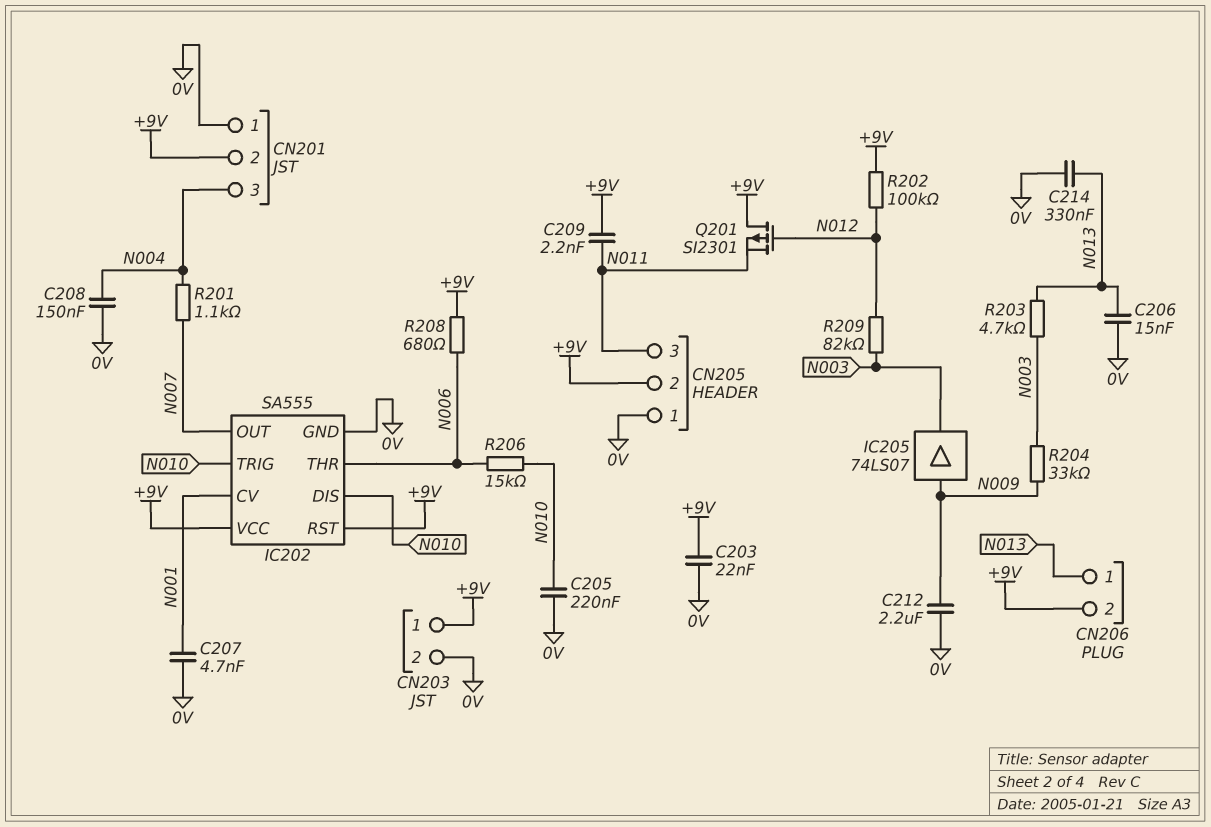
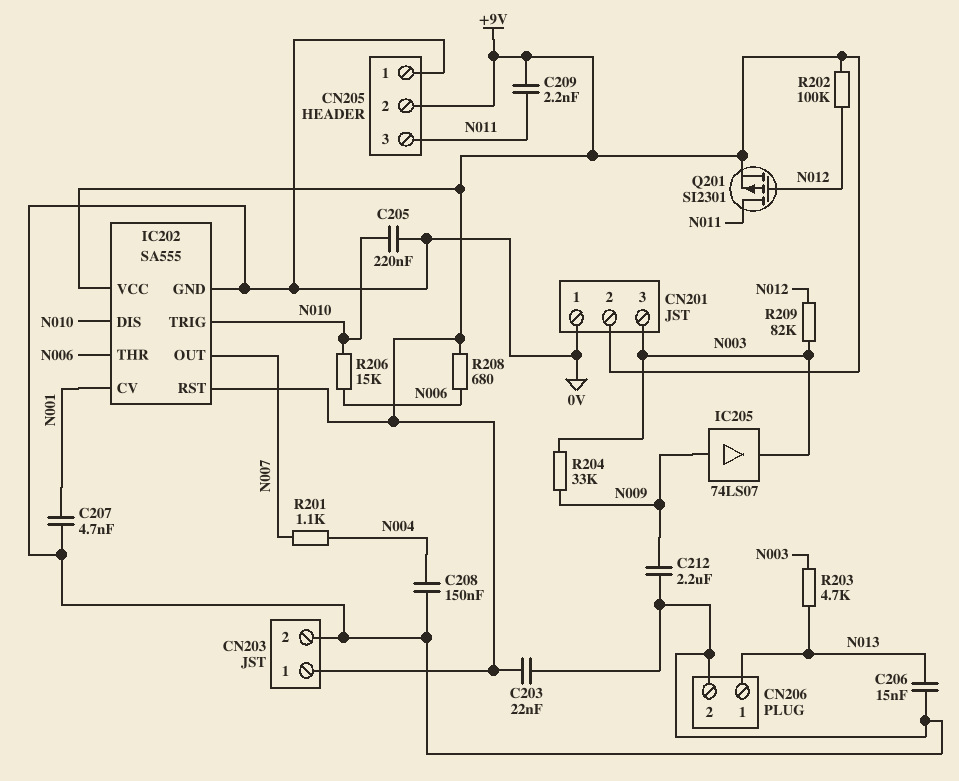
C214: 330nF (0V, N013) -> none
CN201 pin 3: N004 -> N003
CN206 pin 2: +9V -> 0V
Q201: PMOS SI2301 (G N012, D +9V, S N011) -> PMOS SI2301 (G N012, D N011, S +9V)

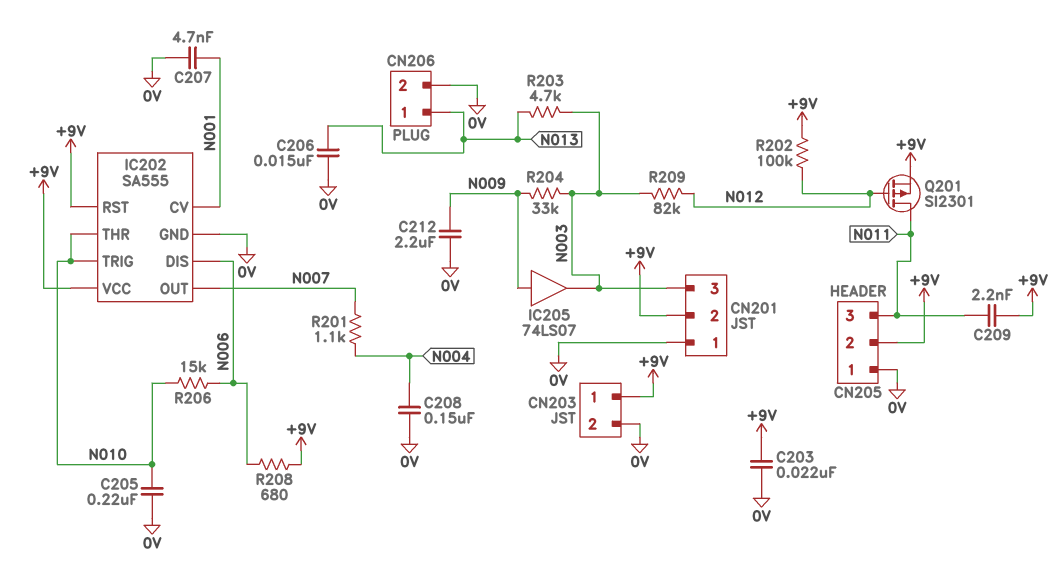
IC202 pin DIS: N010 -> N006
IC202 pin THR: N006 -> N010

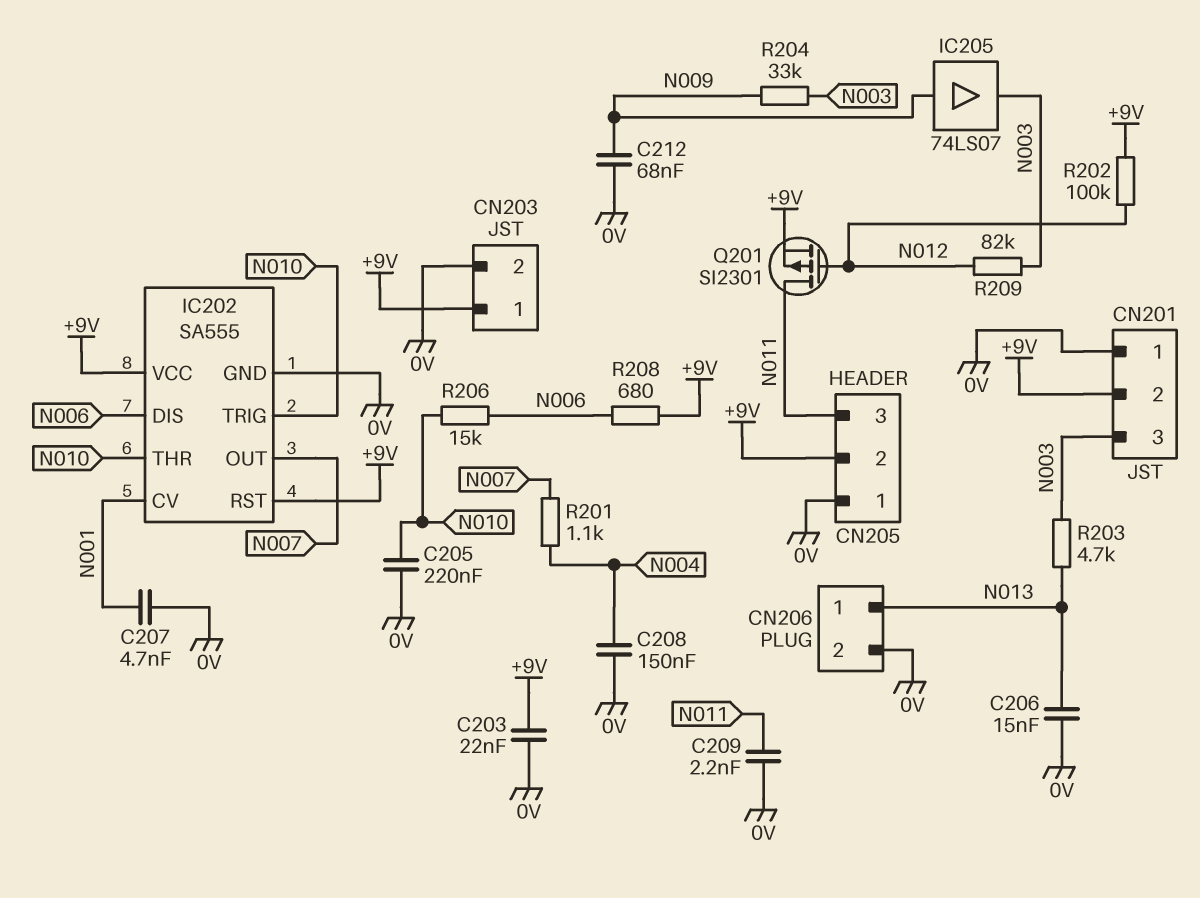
C209: 2.2nF (+9V, N011) -> 2.2nF (0V, N011)
C212: 2.2uF (0V, N009) -> 68nF (0V, N009)

